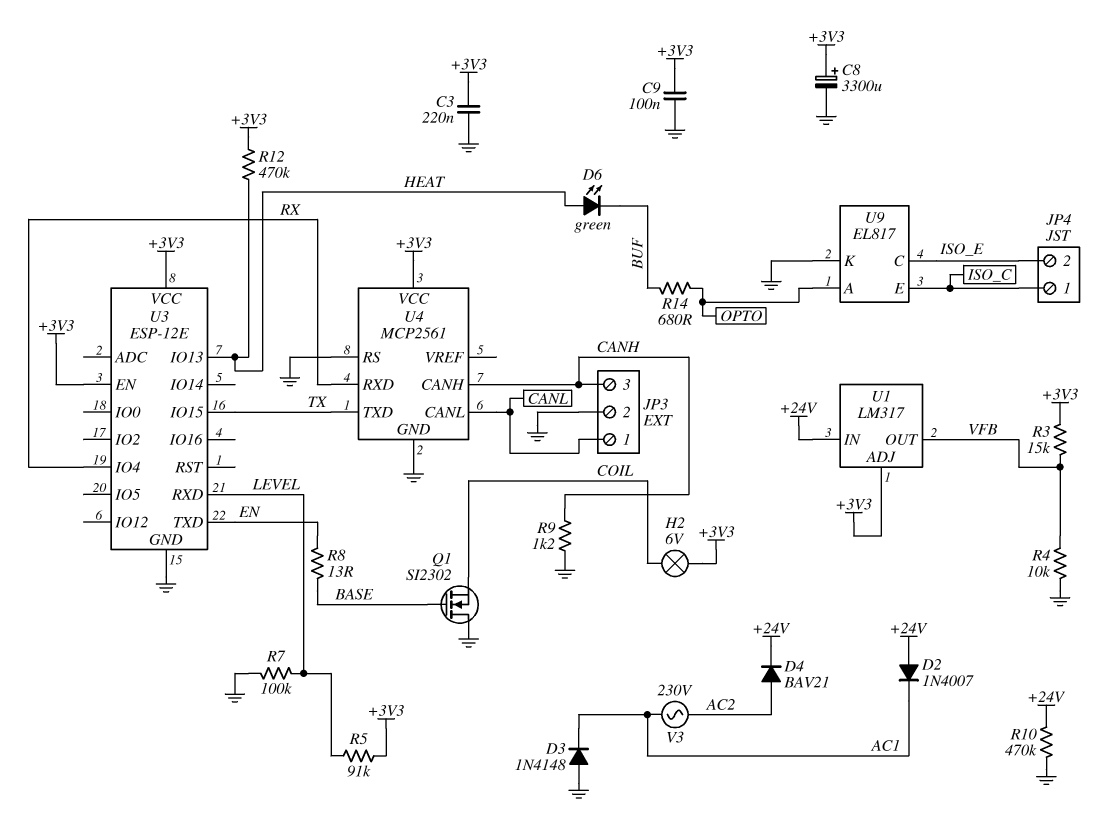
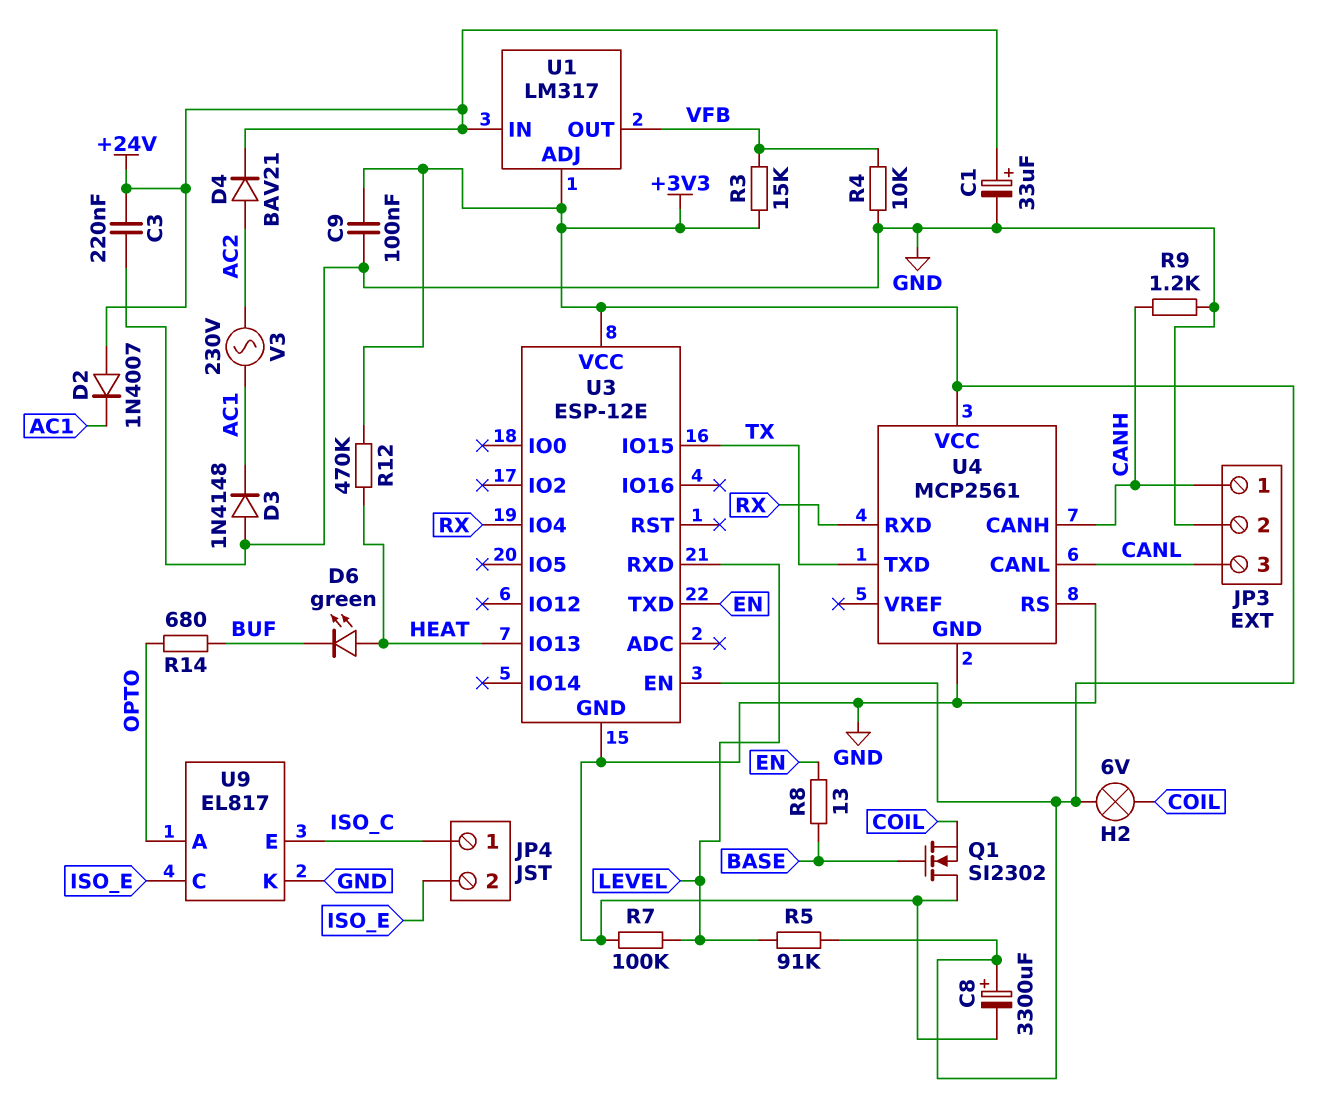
C1: none -> 33uF (plus +24V, minus GND)
C3: 220nF (+3V3, GND) -> 220nF (+24V, GND)
JP3 pin 1: CANL -> CANH
JP3 pin 3: CANH -> CANL
R10: 470k (+24V, GND) -> none

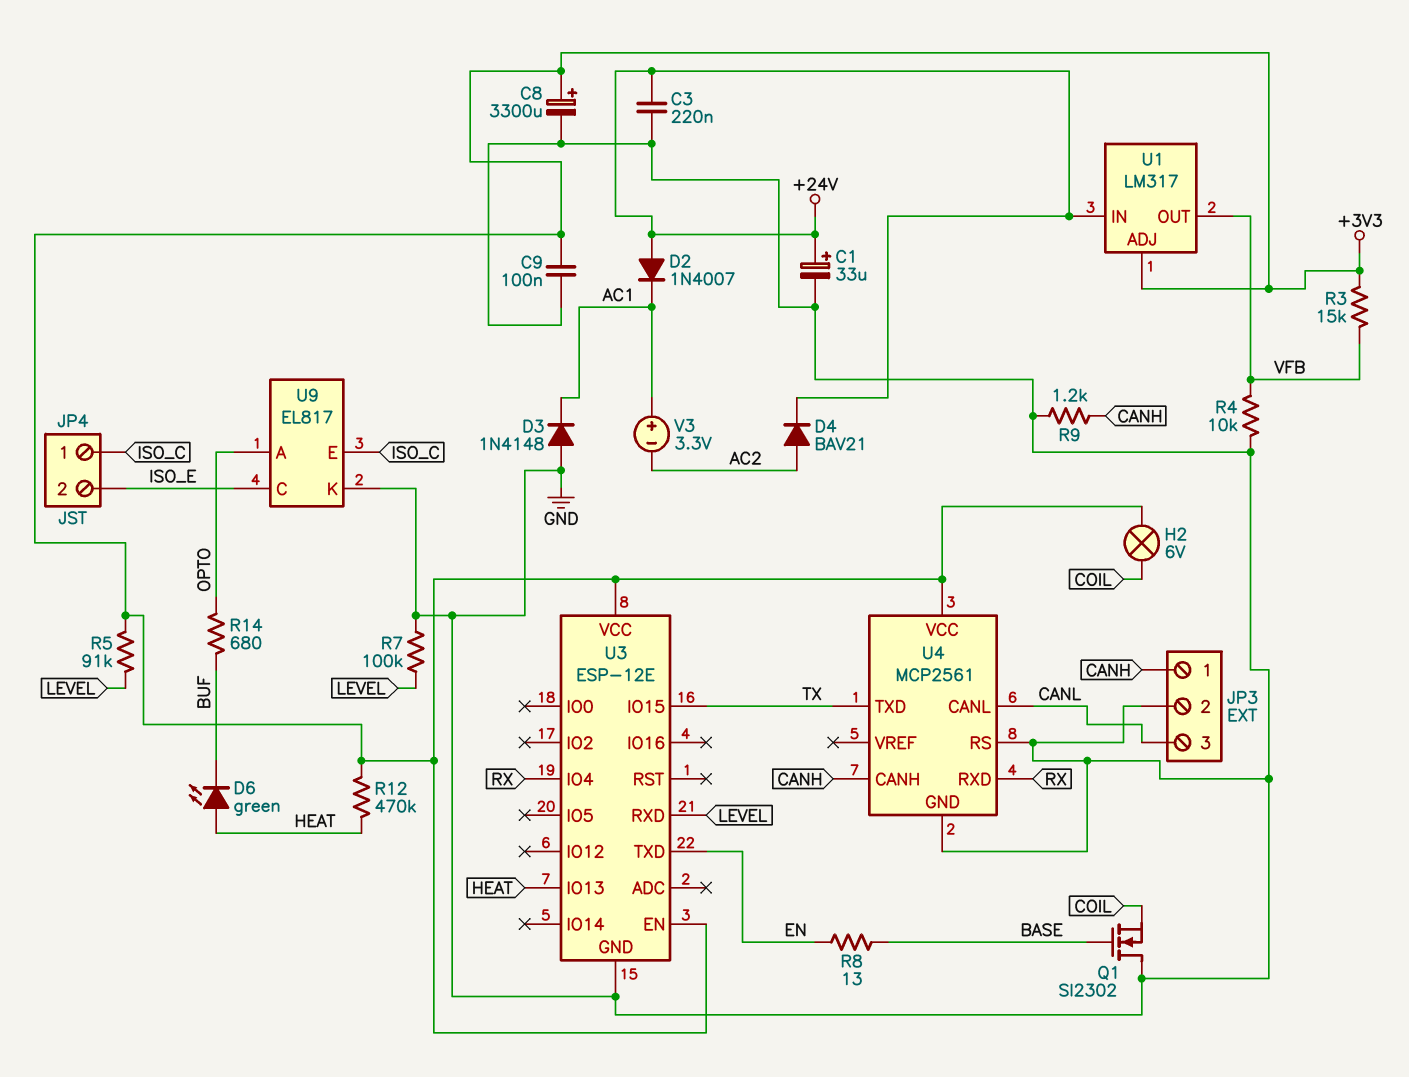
V3: AC 230V (AC1, AC2) -> 3.3V (plus AC1, minus AC2)

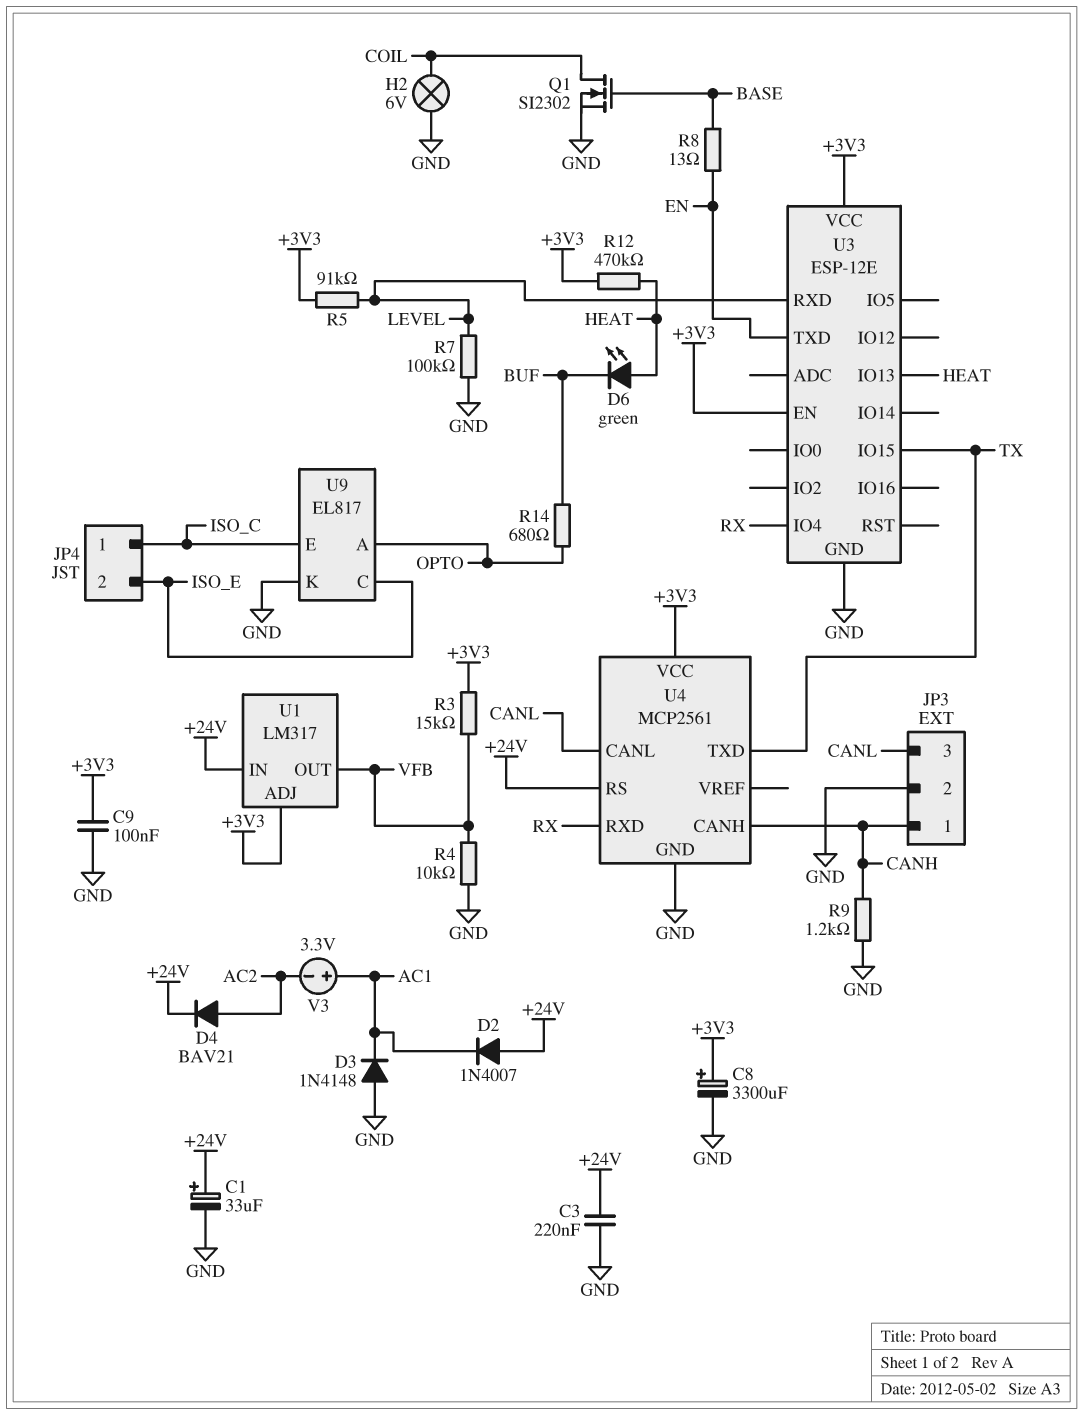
H2: lamp 6V (+3V3, COIL) -> lamp 6V (COIL, GND)
Q1: NMOS SI2302 (G BASE, D GND, S COIL) -> NMOS SI2302 (G BASE, D COIL, S GND)
U4 pin RS: GND -> +24V

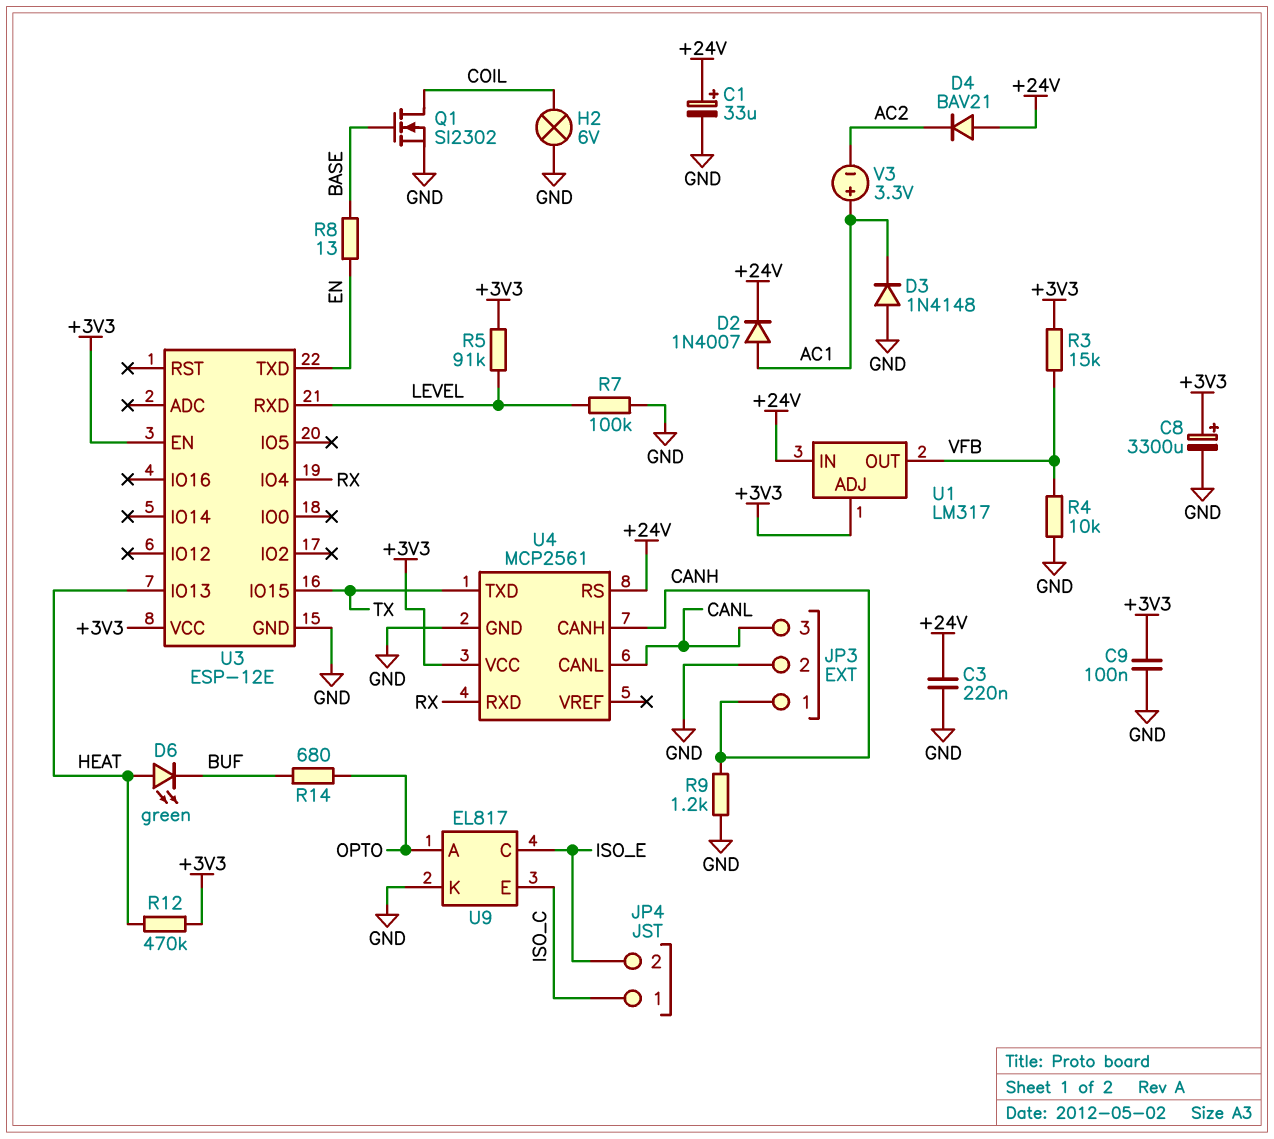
D2: diode 1N4007 (A +24V, K AC1) -> diode 1N4007 (A AC1, K +24V)
D4: diode BAV21 (A AC2, K +24V) -> diode BAV21 (A +24V, K AC2)

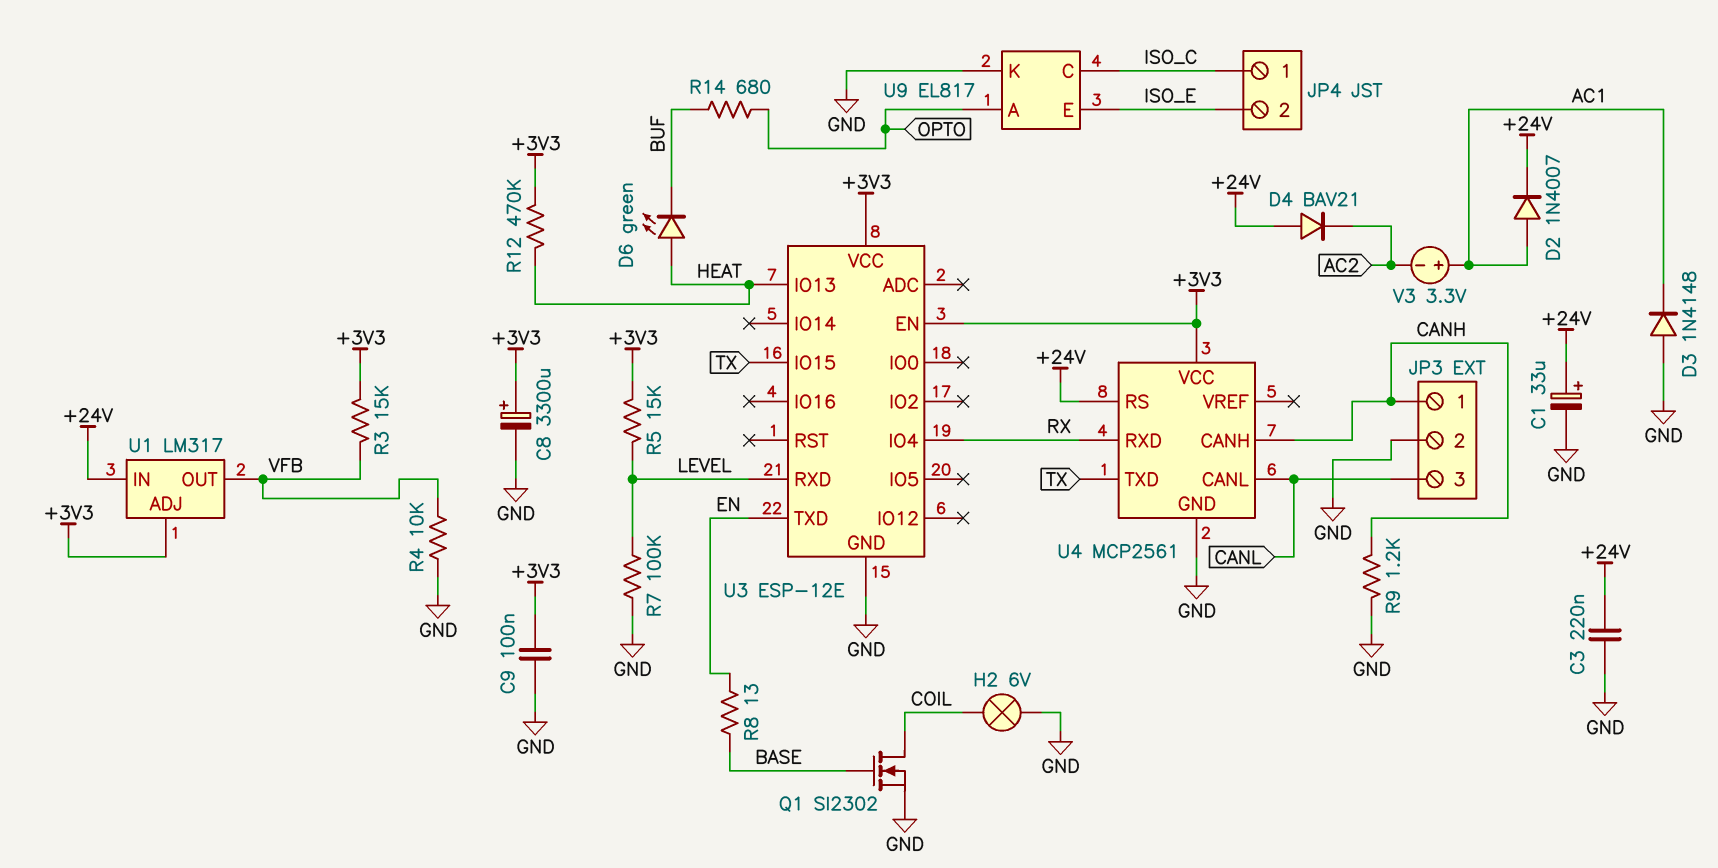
R5: 91k (+3V3, LEVEL) -> 15k (+3V3, LEVEL)
U9 pin C: ISO_E -> ISO_C
U9 pin E: ISO_C -> ISO_E

